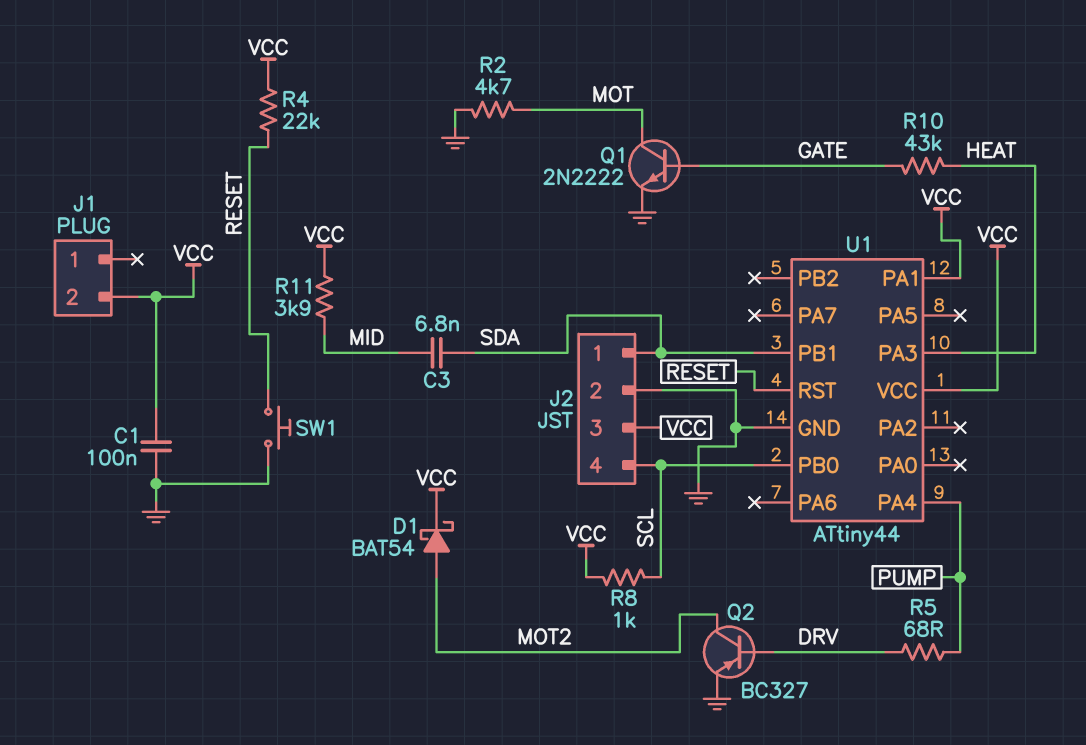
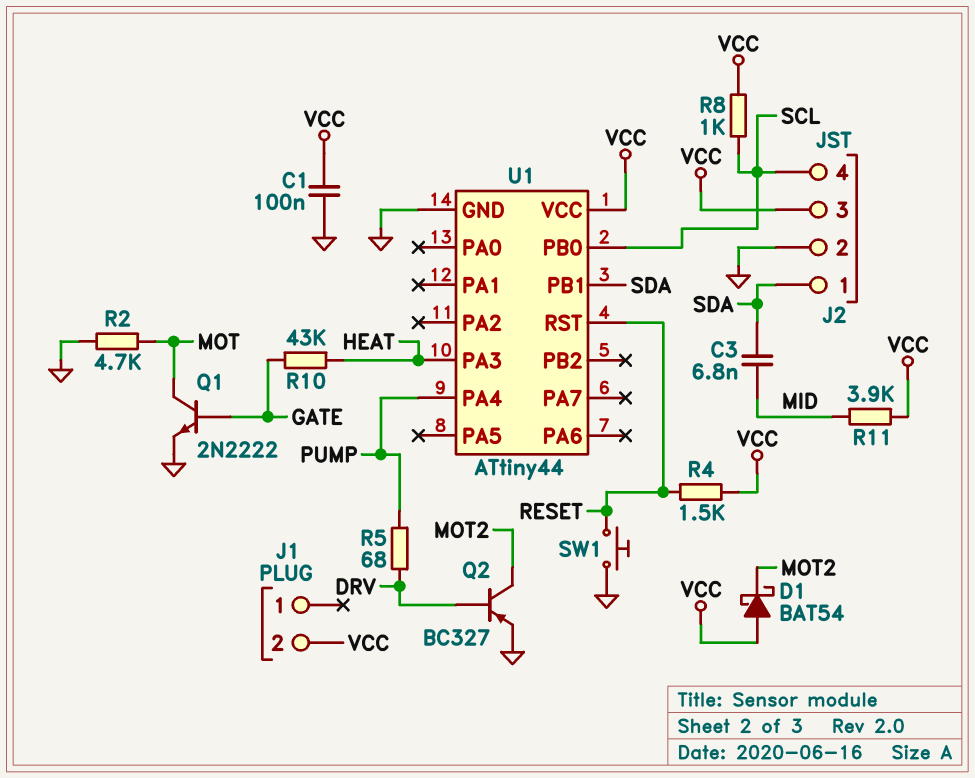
D1: schottky BAT54 (A MOT2, K VCC) -> schottky BAT54 (A VCC, K MOT2)
R4: 22k (RESET, VCC) -> 1.5k (RESET, VCC)
U1 pin PA1: VCC -> none

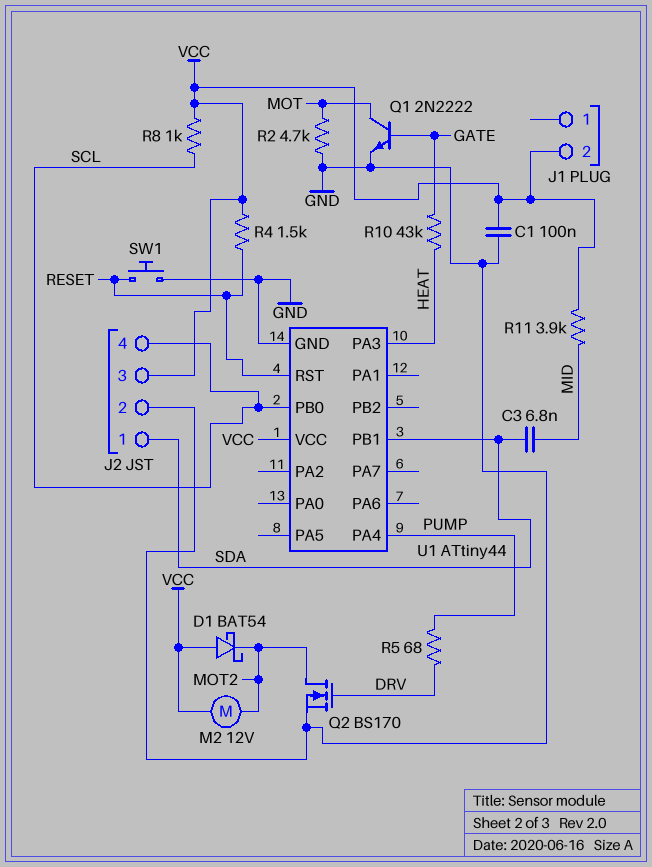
M2: none -> motor 12V (MOT2, VCC)
Q2: PNP BC327 (B DRV, C MOT2, E GND) -> NMOS BS170 (G DRV, D MOT2, S GND)

